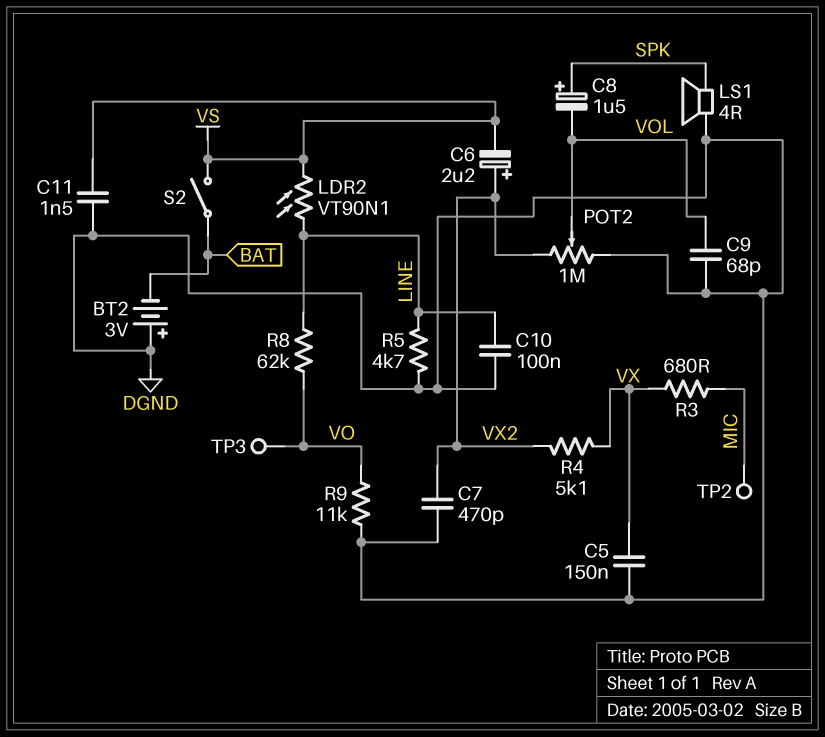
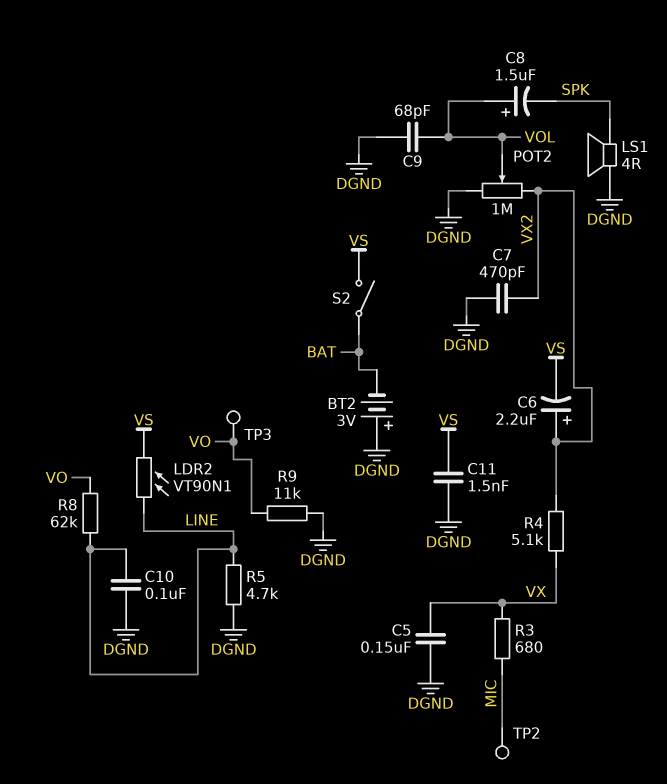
C8: 1.5uF (plus SPK, minus VOL) -> 1.5uF (plus VOL, minus SPK)

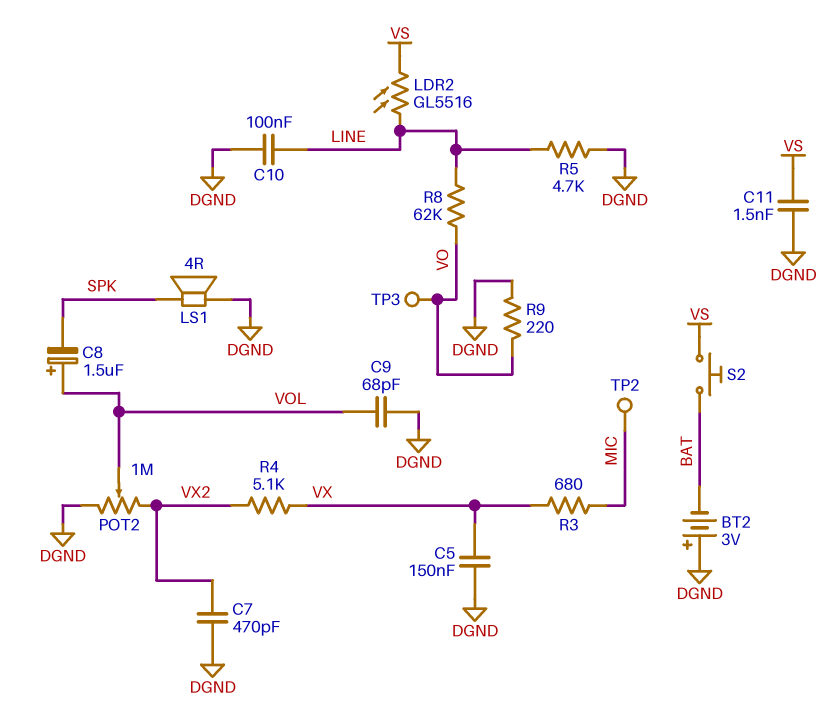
C6: 2.2uF (plus VX2, minus VS) -> none
LDR2: VT90N1 (LINE, VS) -> GL5516 (LINE, VS)
R9: 11k (DGND, VO) -> 220 (DGND, VO)
S2: switch (BAT, VS) -> button (BAT, VS)

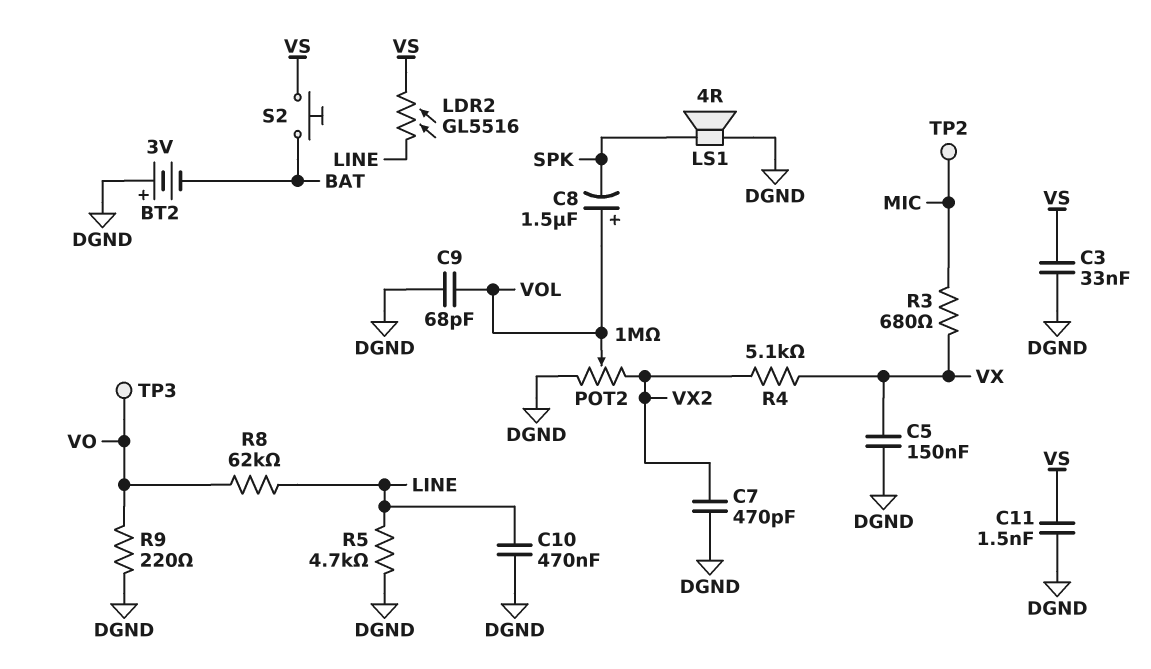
C3: none -> 33nF (DGND, VS)
C10: 100nF (DGND, LINE) -> 470nF (DGND, LINE)

